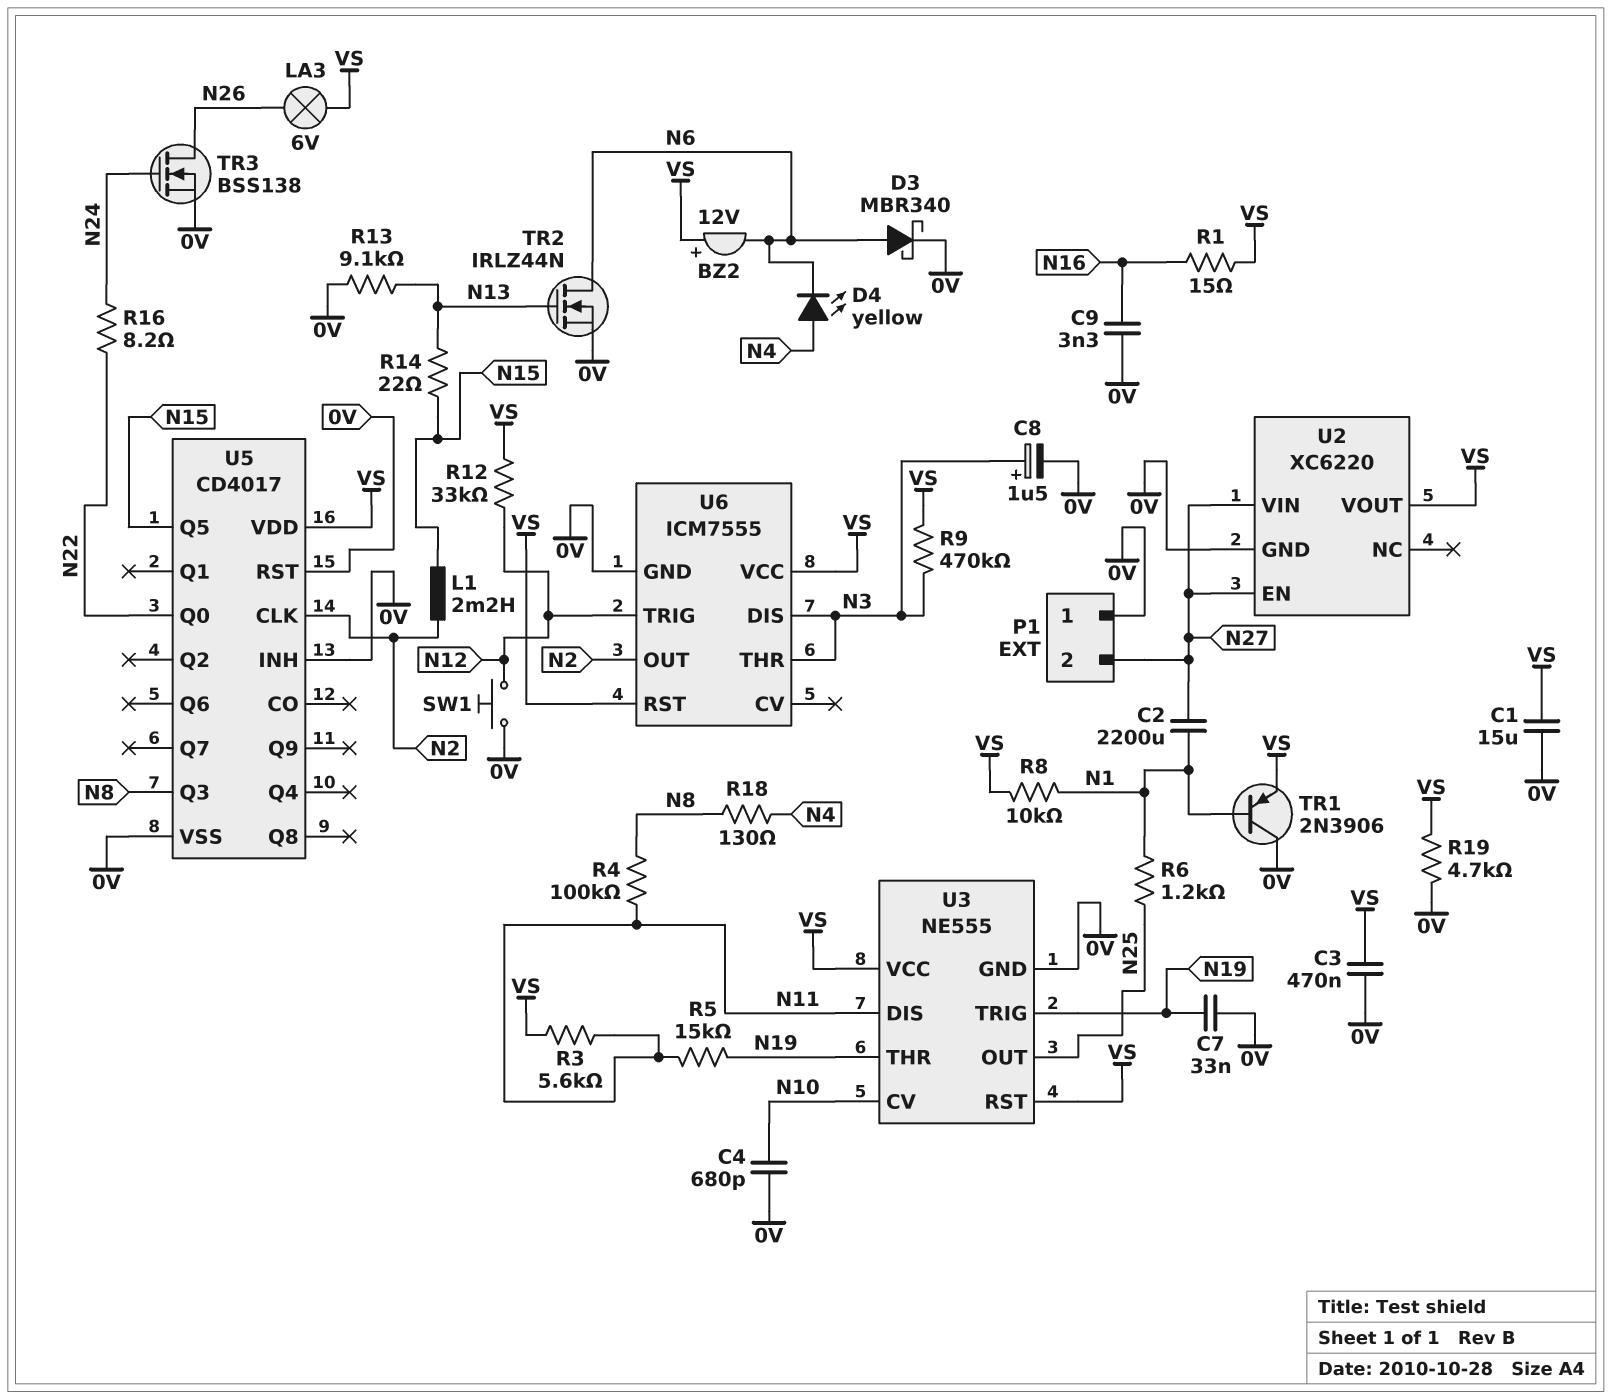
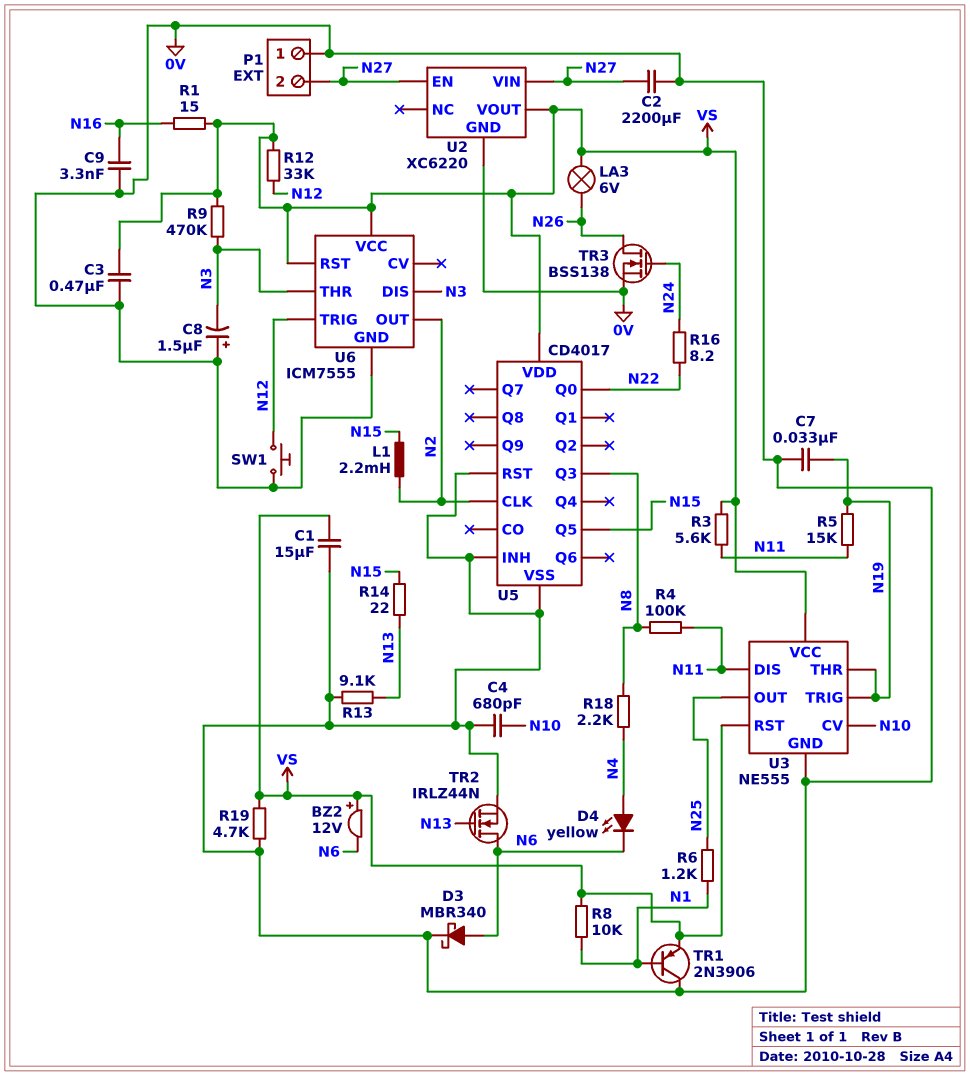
C2: 2200uF (N1, N27) -> 2200uF (0V, N27)
C8: 1.5uF (plus N3, minus 0V) -> 1.5uF (plus 0V, minus N3)
R18: 130 (N4, N8) -> 2.2k (N4, N8)

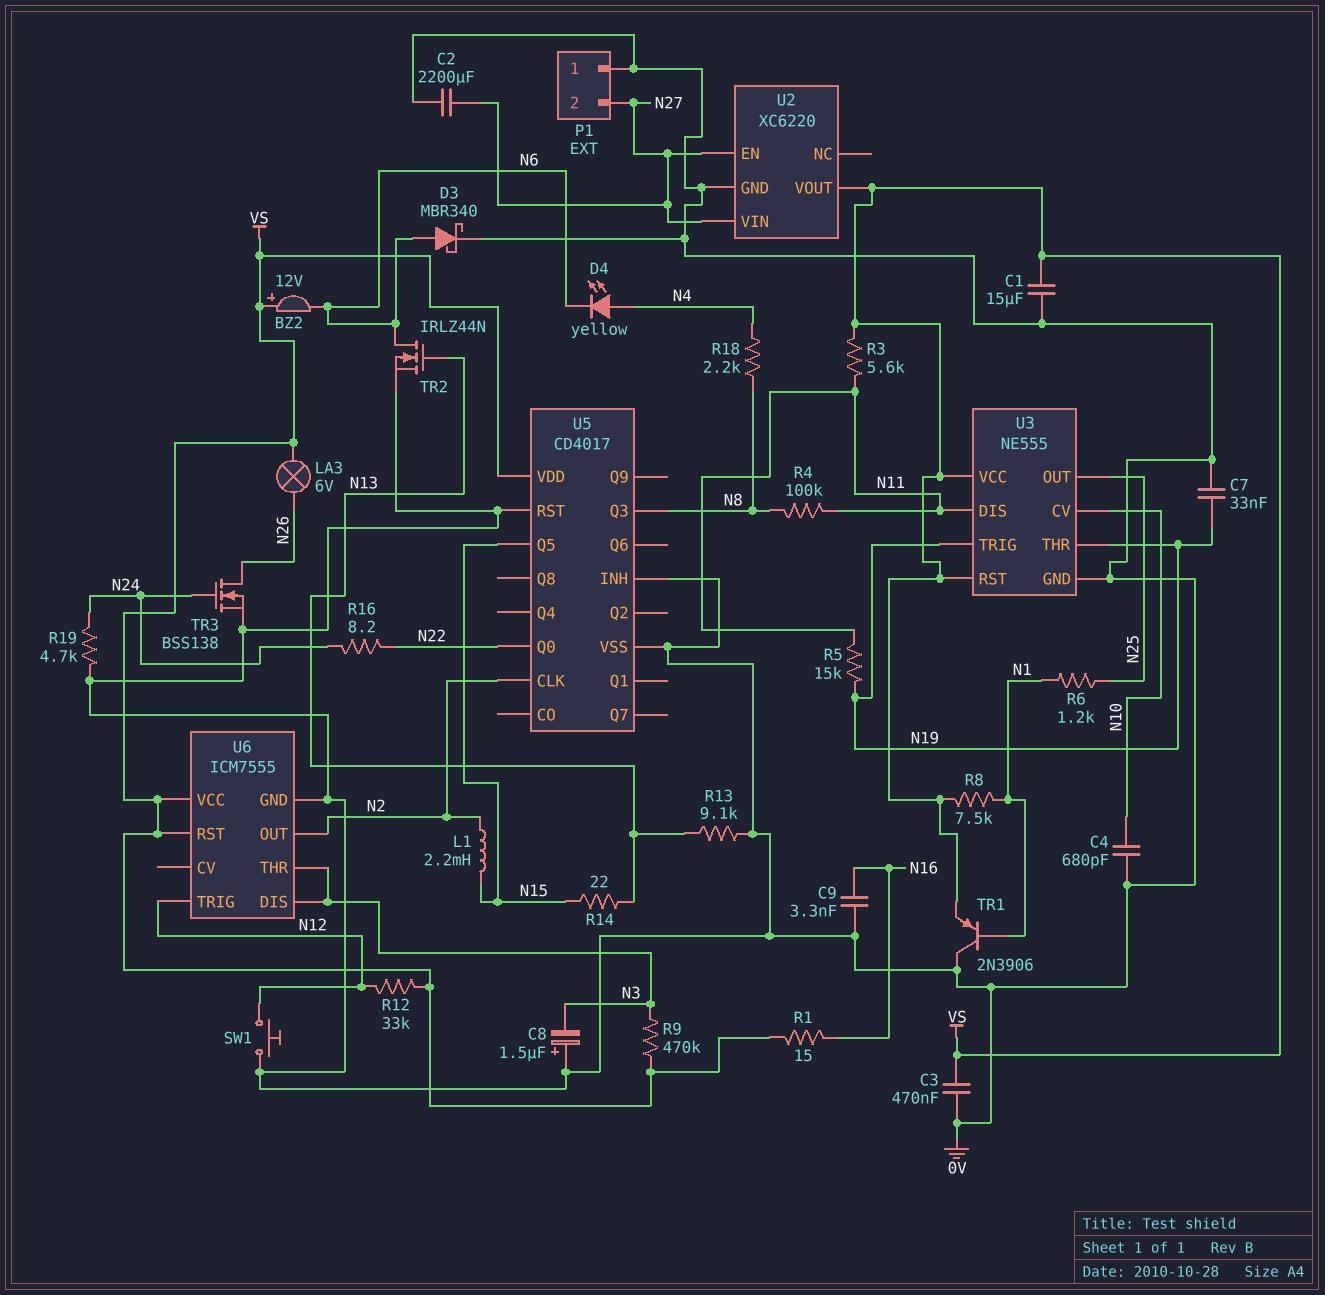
R8: 10k (N1, VS) -> 7.5k (N1, VS)
R19: 4.7k (0V, VS) -> 4.7k (0V, N24)

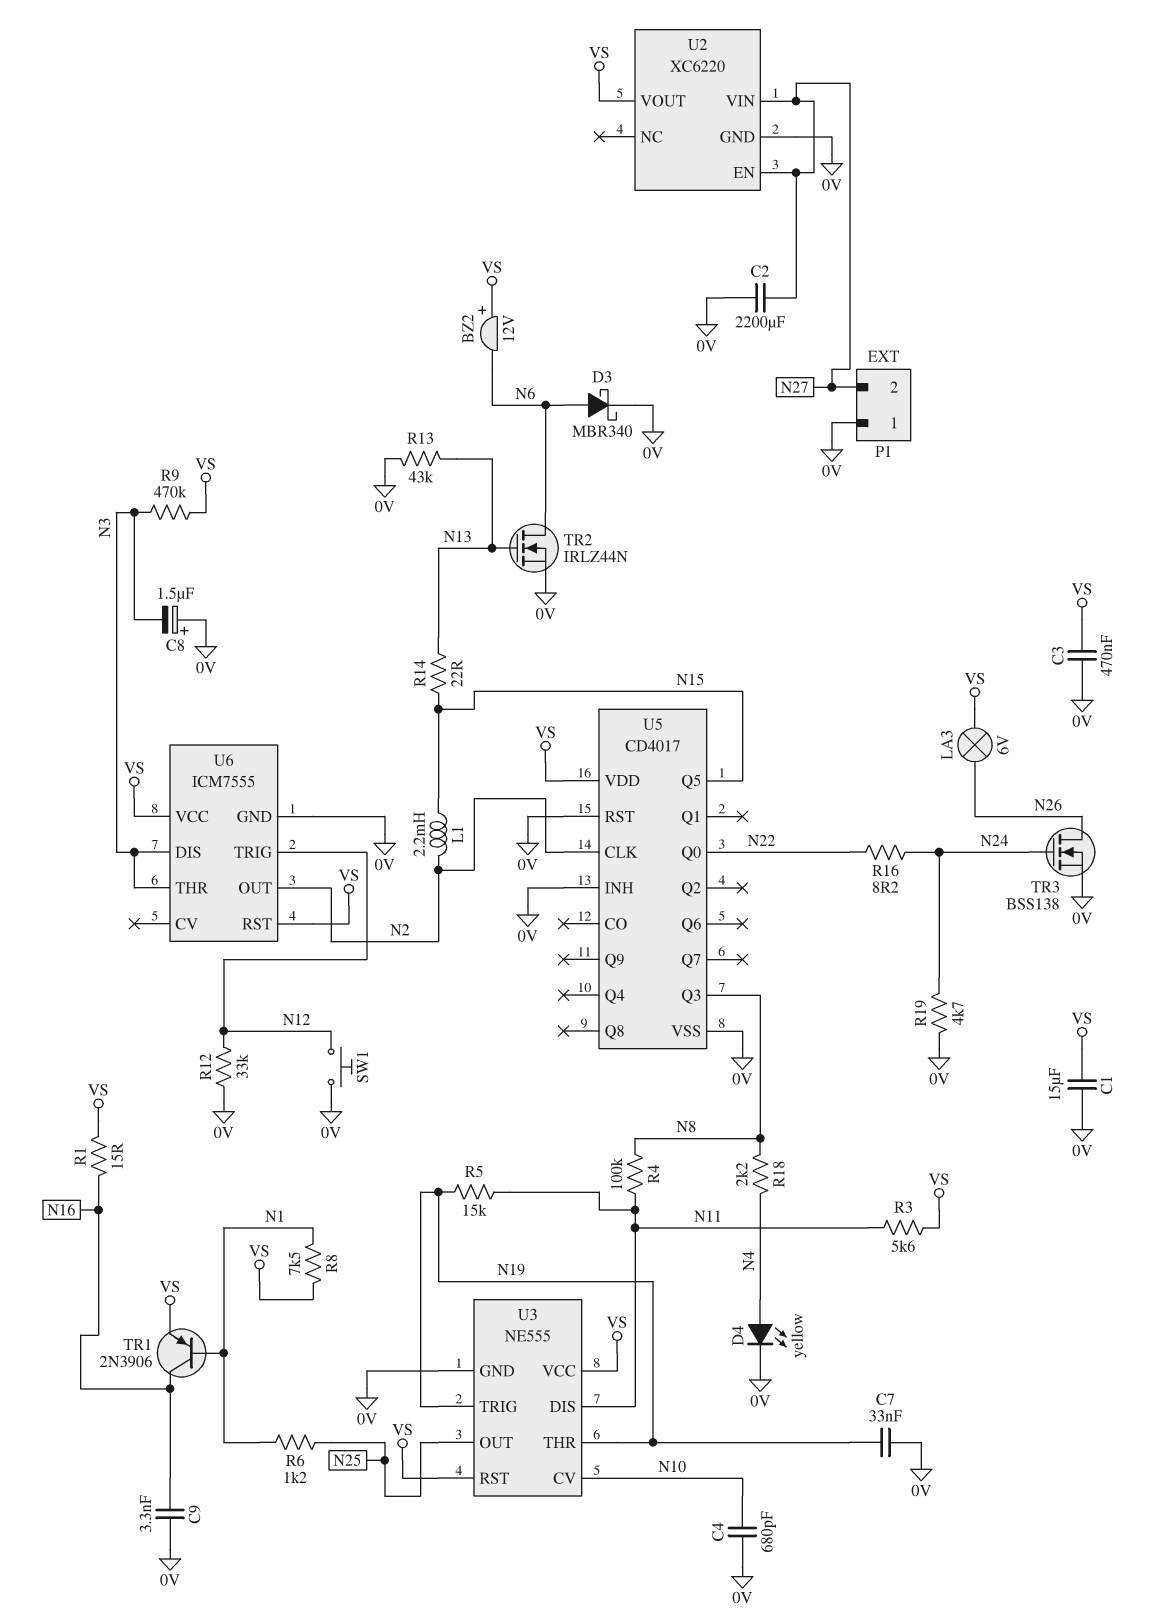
D4: LED yellow (A N4, K N6) -> LED yellow (A N4, K 0V)
R12: 33k (N12, VS) -> 33k (0V, N12)
R13: 9.1k (0V, N13) -> 43k (0V, N13)
TR1: PNP 2N3906 (B N1, C 0V, E VS) -> PNP 2N3906 (B N1, C N16, E VS)

